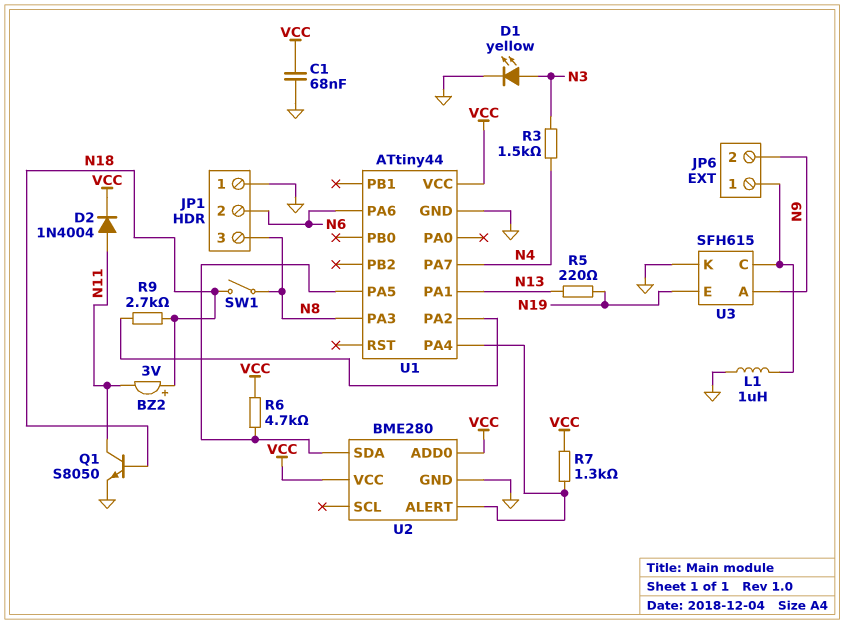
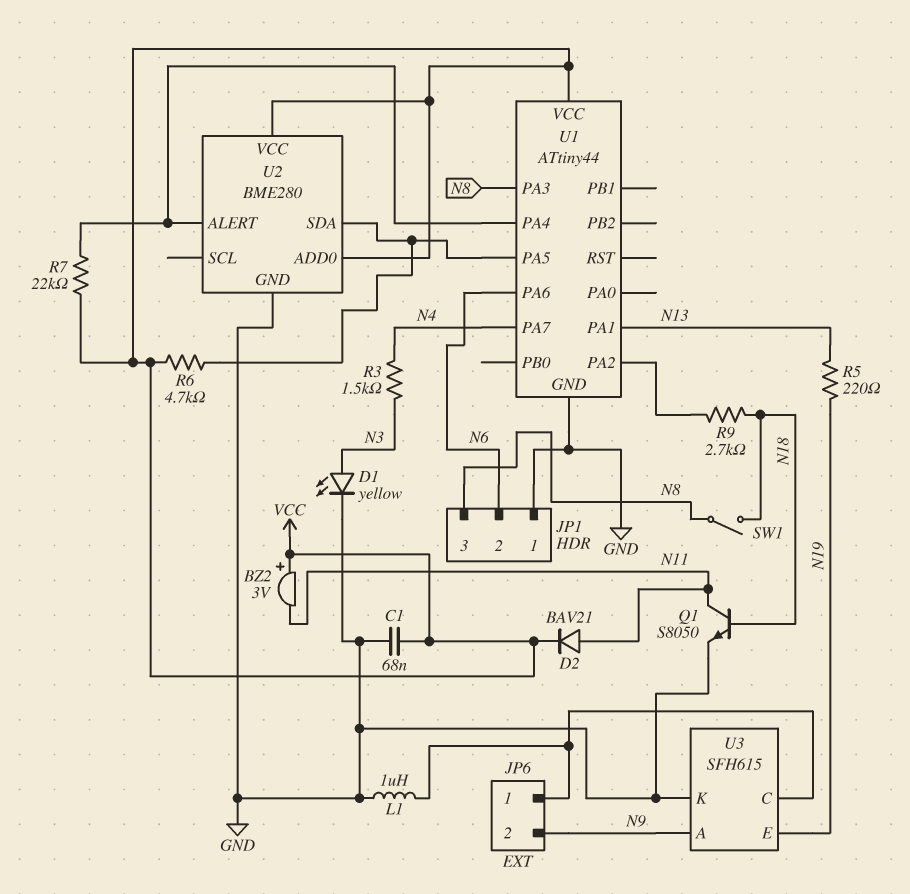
BZ2: buzzer 3V (plus N18, minus N11) -> buzzer 3V (plus VCC, minus N11)
D2: diode 1N4004 (A N11, K VCC) -> diode BAV21 (A N11, K VCC)
R7: 1.3k (U1/PA4, VCC) -> 22k (U1/PA4, VCC)

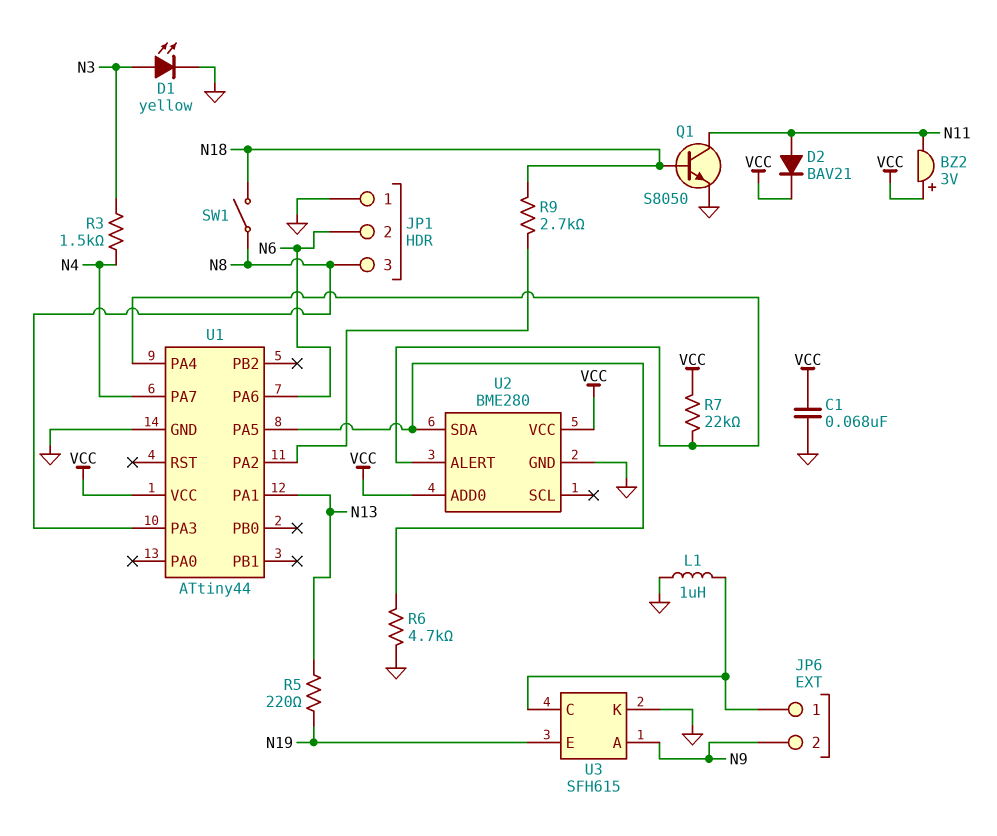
R6: 4.7k (U1/PA5, VCC) -> 4.7k (GND, U1/PA5)

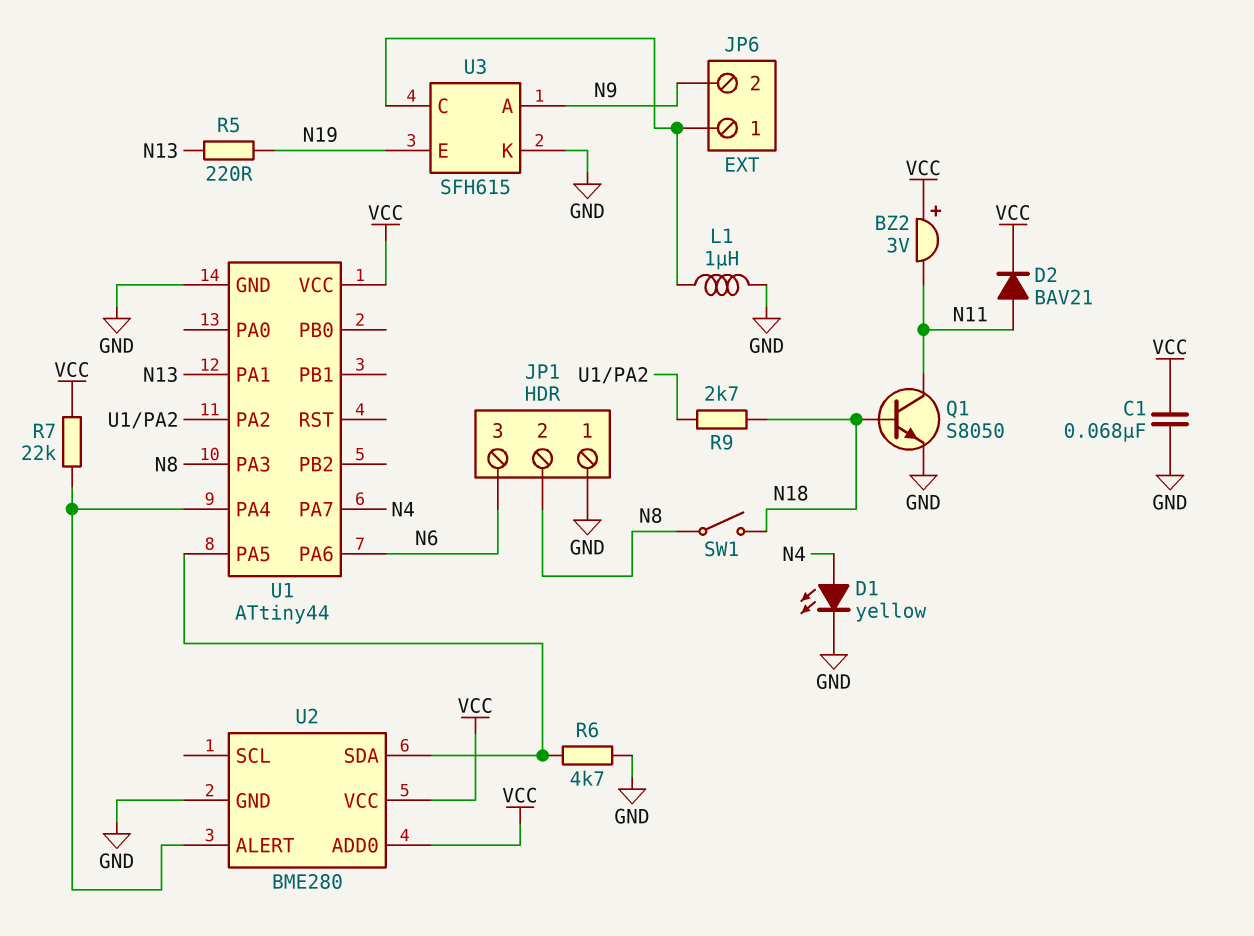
D1: LED yellow (A N3, K GND) -> LED yellow (A N4, K GND)
JP1 pin 2: N6 -> N8
JP1 pin 3: N8 -> N6
R3: 1.5k (N3, N4) -> none

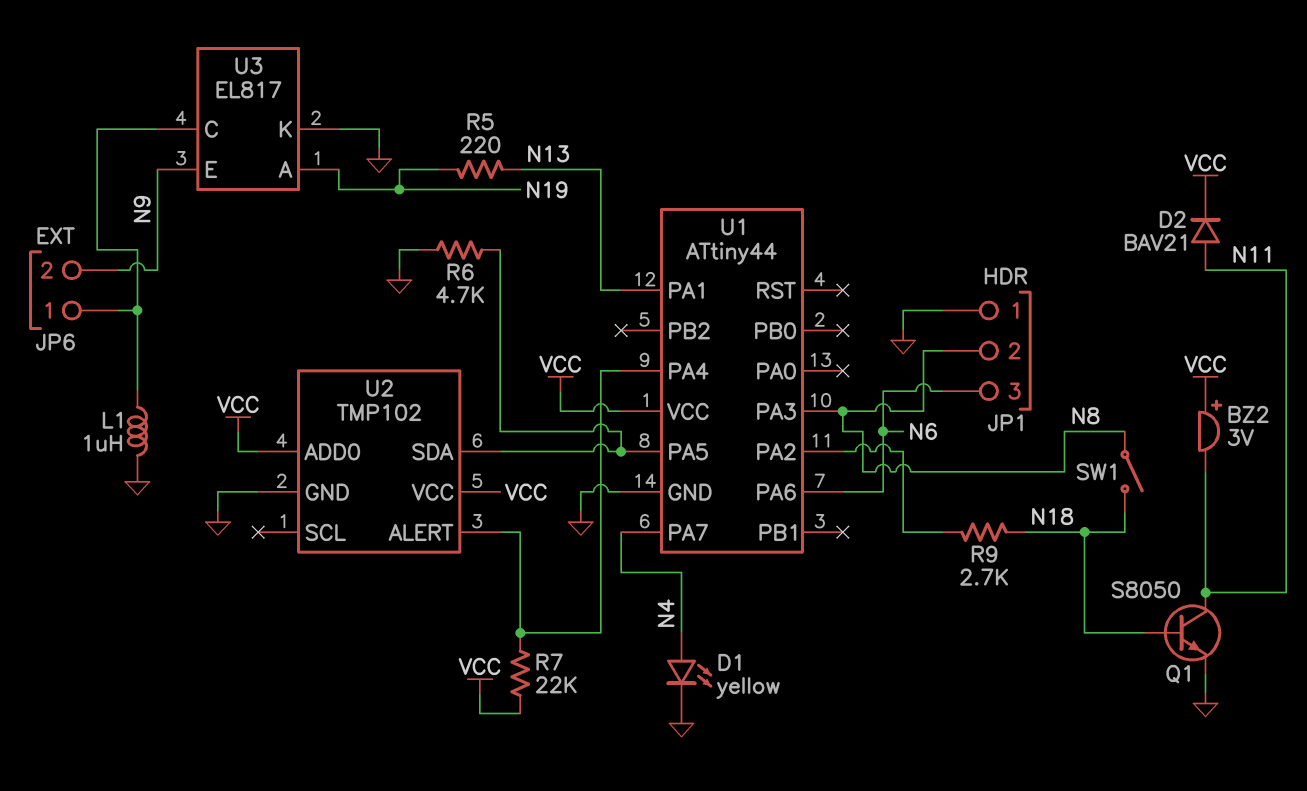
C1: 68nF (GND, VCC) -> none
U2: BME280 -> TMP102
U3: SFH615 -> EL817
U3 pin A: N9 -> N19
U3 pin E: N19 -> N9

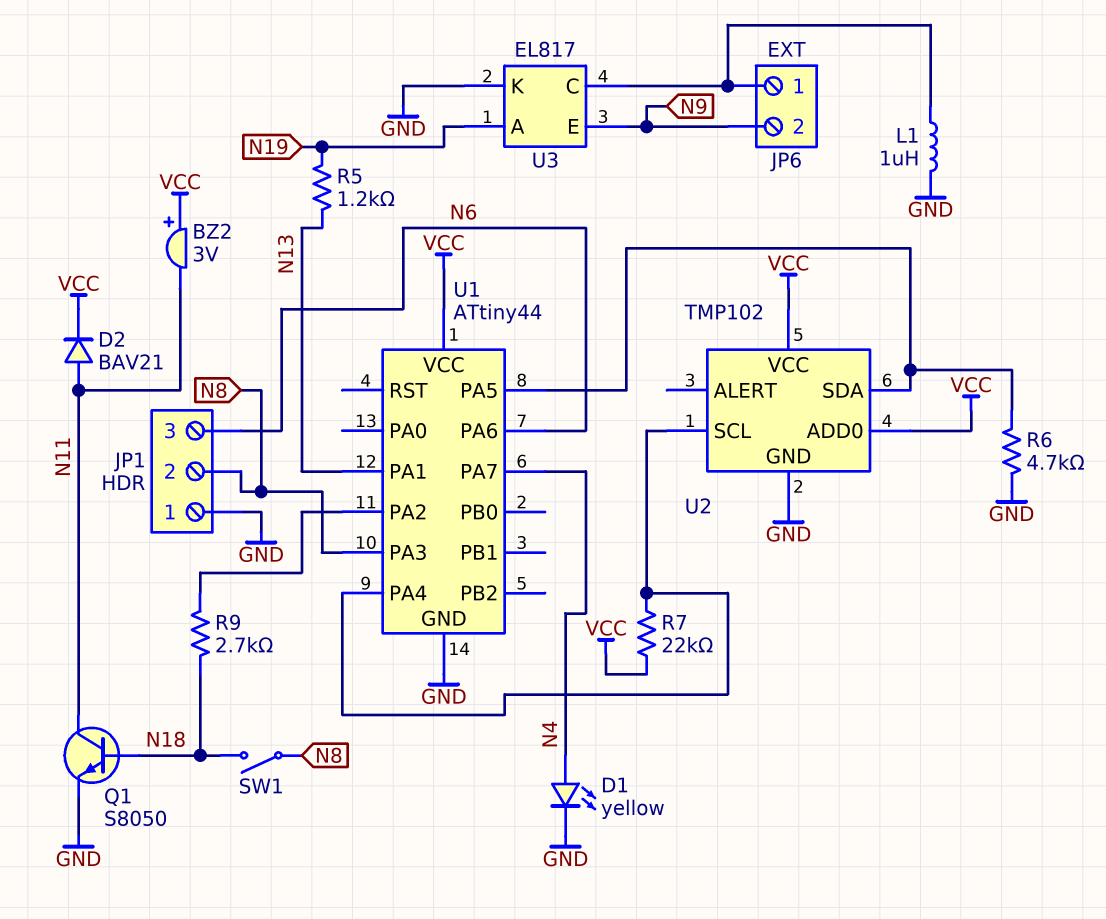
R5: 220 (N13, N19) -> 1.2k (N13, N19)
U2 pin ALERT: U1/PA4 -> none
U2 pin SCL: none -> U1/PA4

